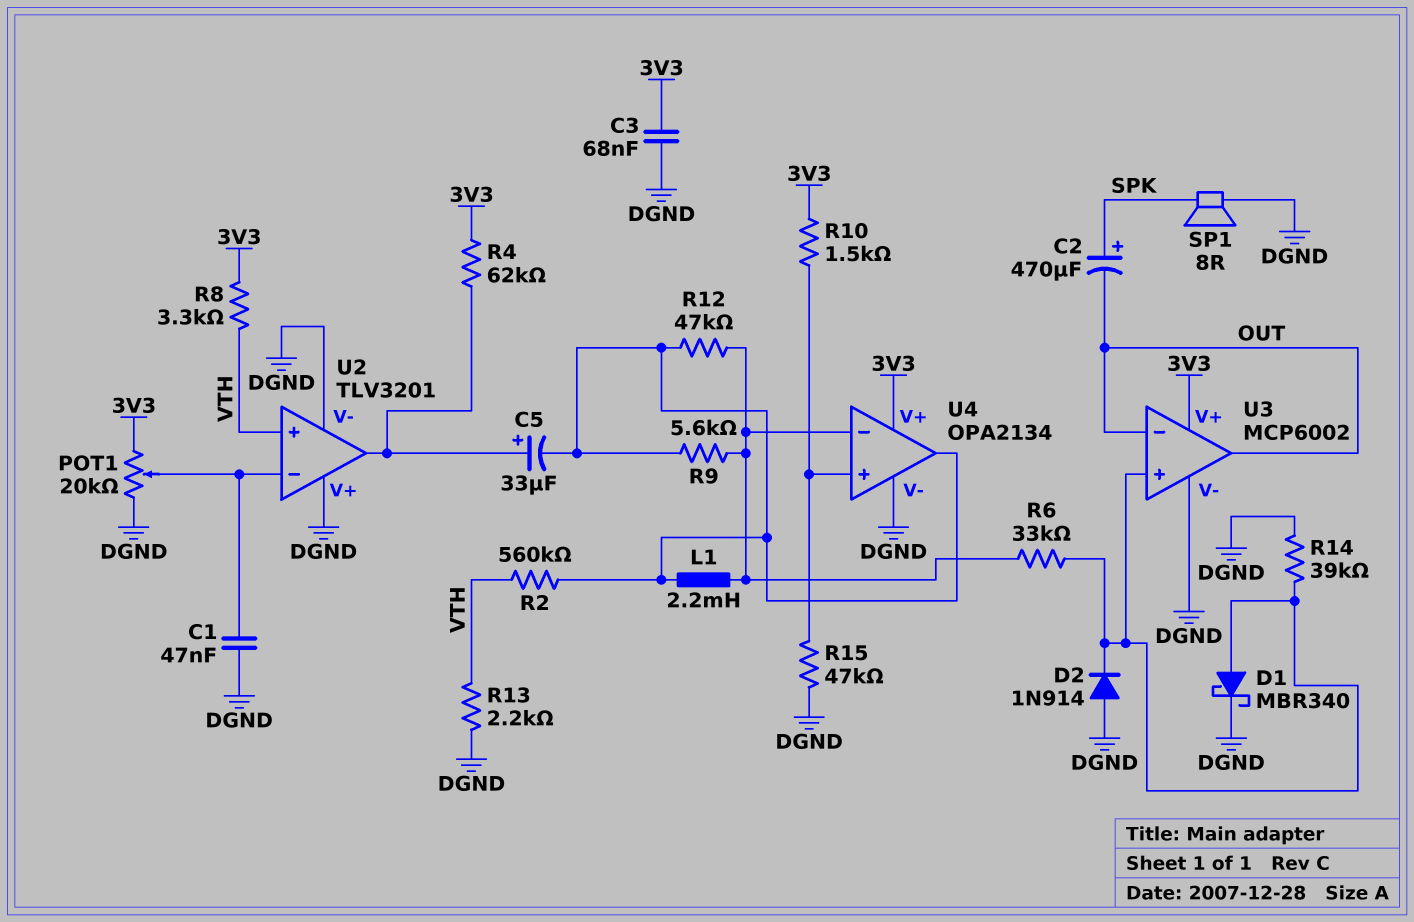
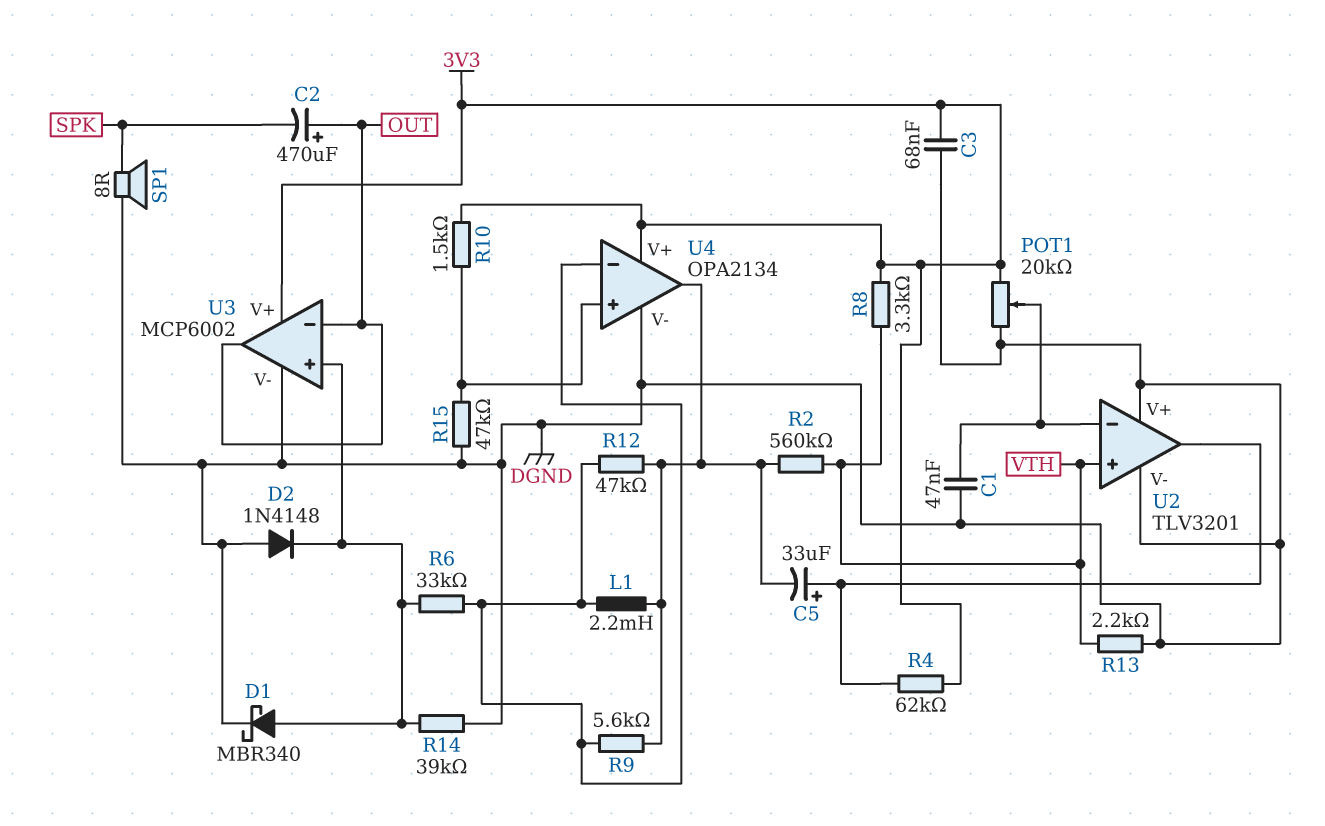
C2: 470uF (plus SPK, minus OUT) -> 470uF (plus OUT, minus SPK)
D2: diode 1N914 (A DGND, K U3/in+) -> diode 1N4148 (A DGND, K U3/in+)

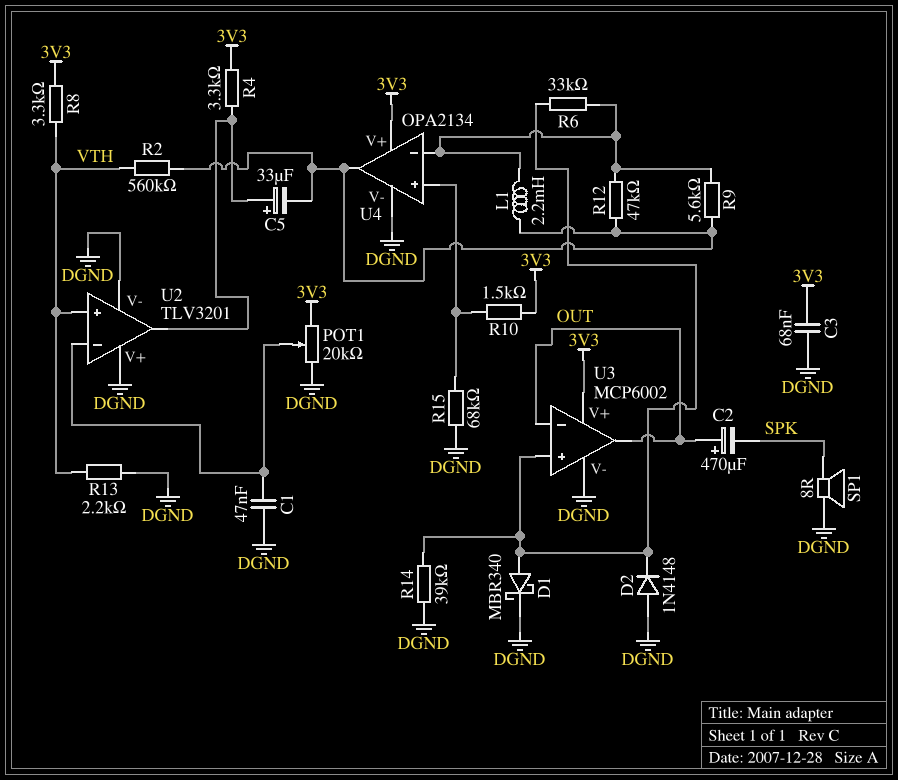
R4: 62k (3V3, U2/out) -> 3.3k (3V3, U2/out)
R15: 47k (DGND, U4/in+) -> 68k (DGND, U4/in+)

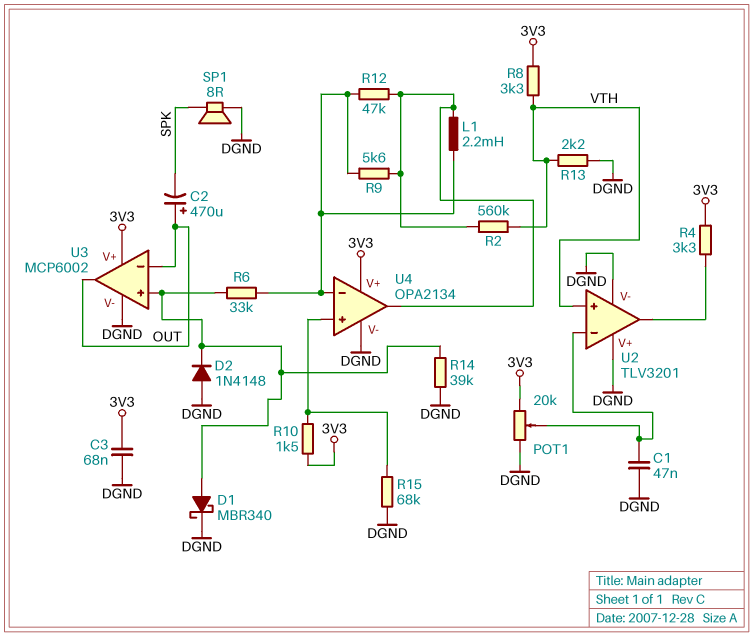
C5: 33uF (plus U2/out, minus U4/out) -> none

